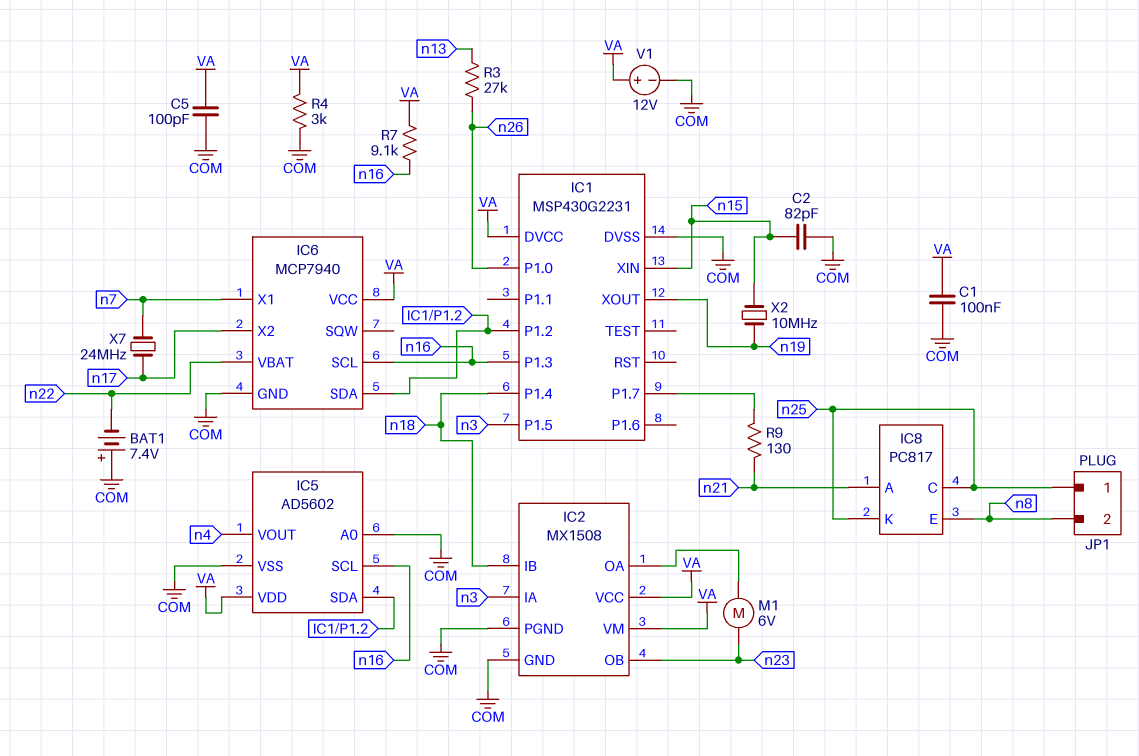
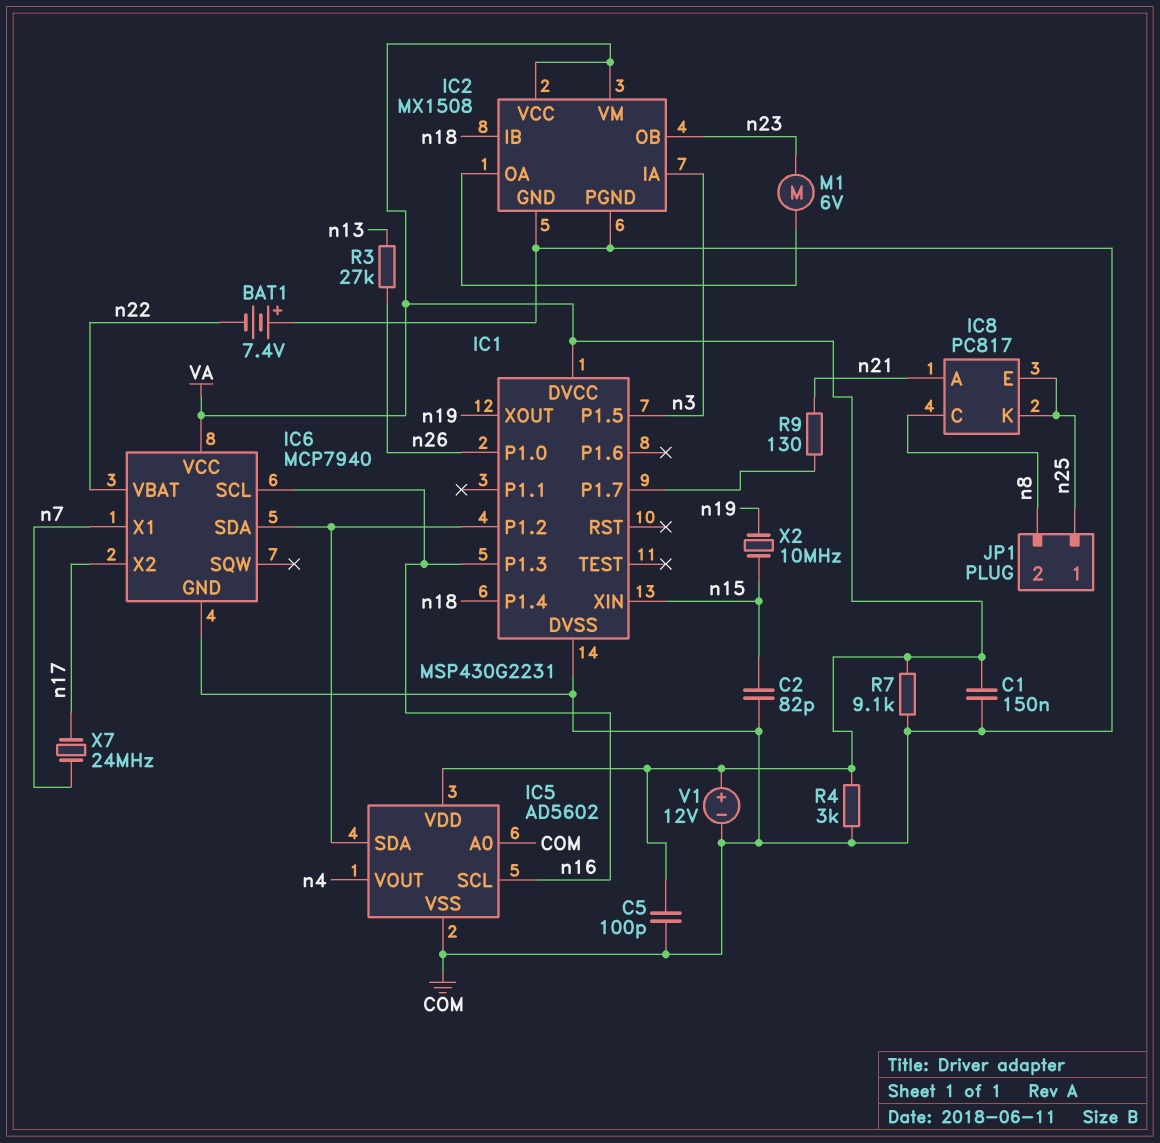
C1: 100nF (COM, VA) -> 150nF (COM, VA)
IC8 pin C: n25 -> n8
IC8 pin E: n8 -> n25
R7: 9.1k (VA, n16) -> 9.1k (COM, VA)

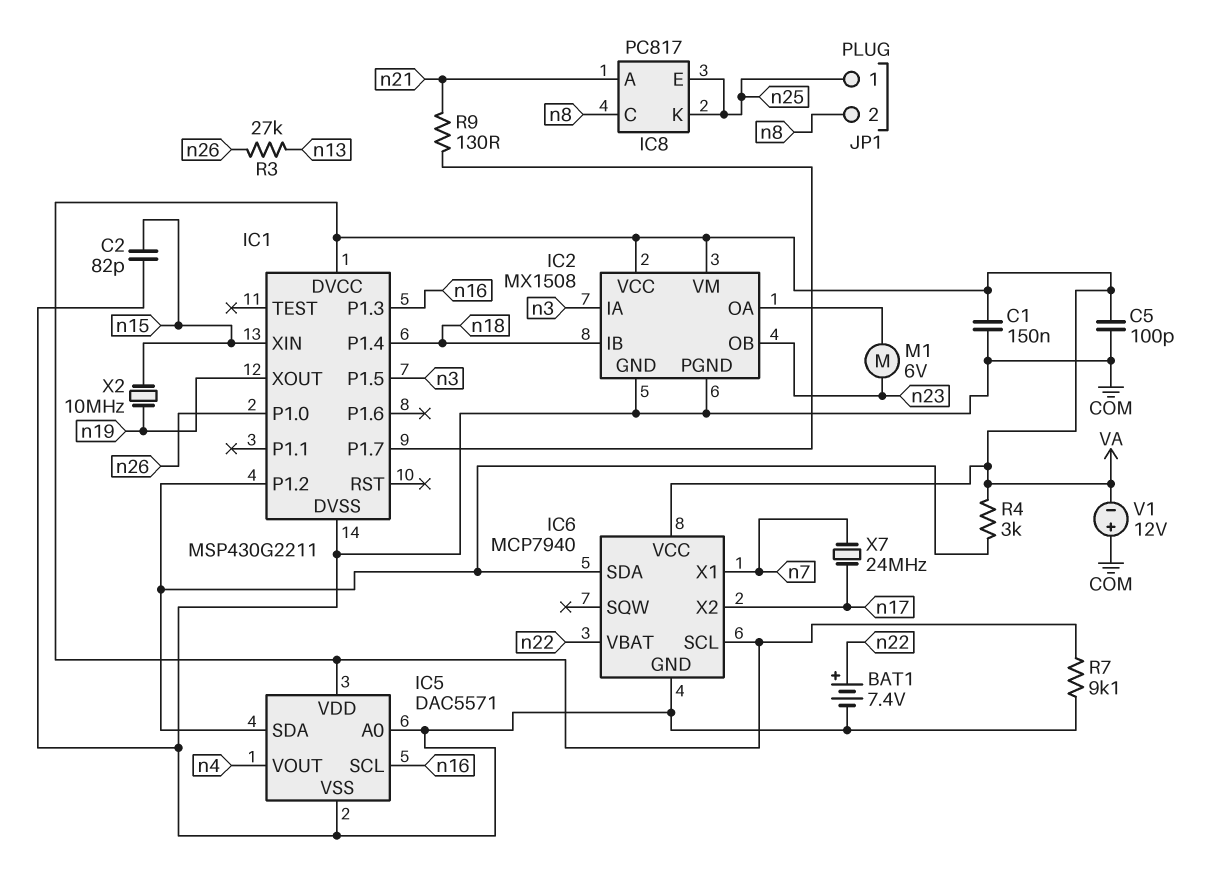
BAT1: 7.4V (plus COM, minus n22) -> 7.4V (plus n22, minus COM)
IC1: MSP430G2231 -> MSP430G2211
IC5: AD5602 -> DAC5571
IC6 pin SCL: n16 -> VA
R4: 3k (COM, VA) -> 3k (IC1/P1.2, VA)
V1: 12V (plus VA, minus COM) -> 12V (plus COM, minus VA)

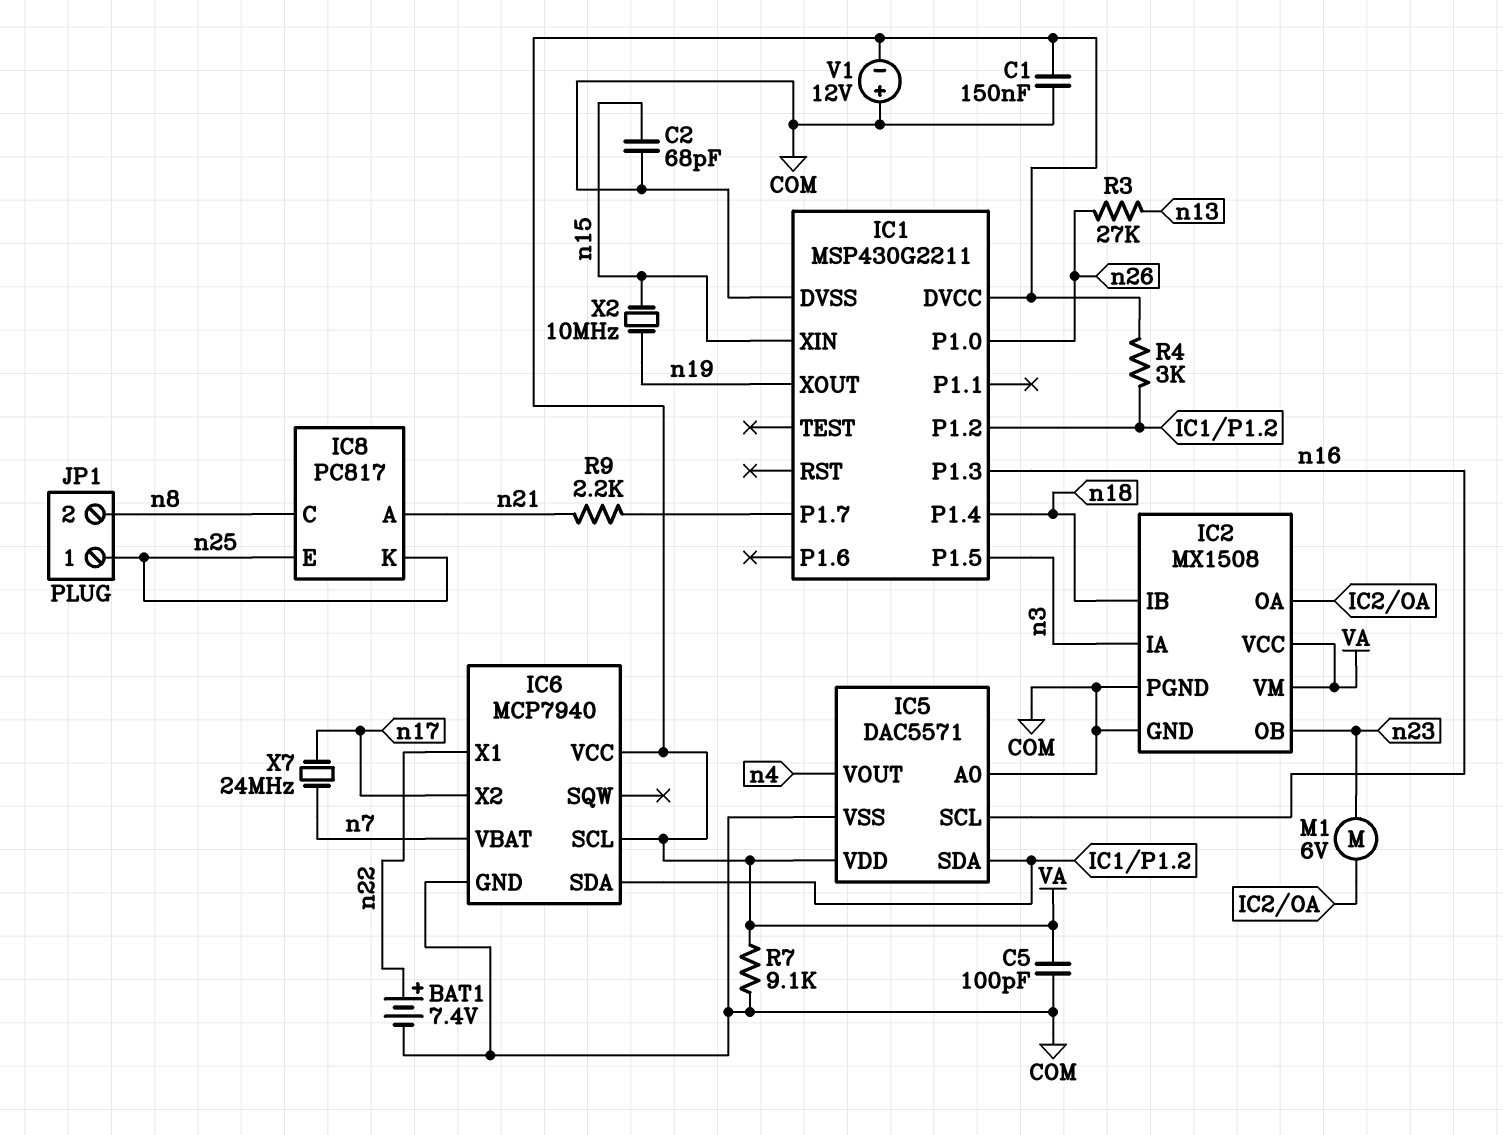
C2: 82pF (COM, n15) -> 68pF (COM, n15)
IC6 pin VBAT: n22 -> n7
IC6 pin X1: n7 -> n22
R9: 130 (IC1/P1.7, n21) -> 2.2k (IC1/P1.7, n21)

